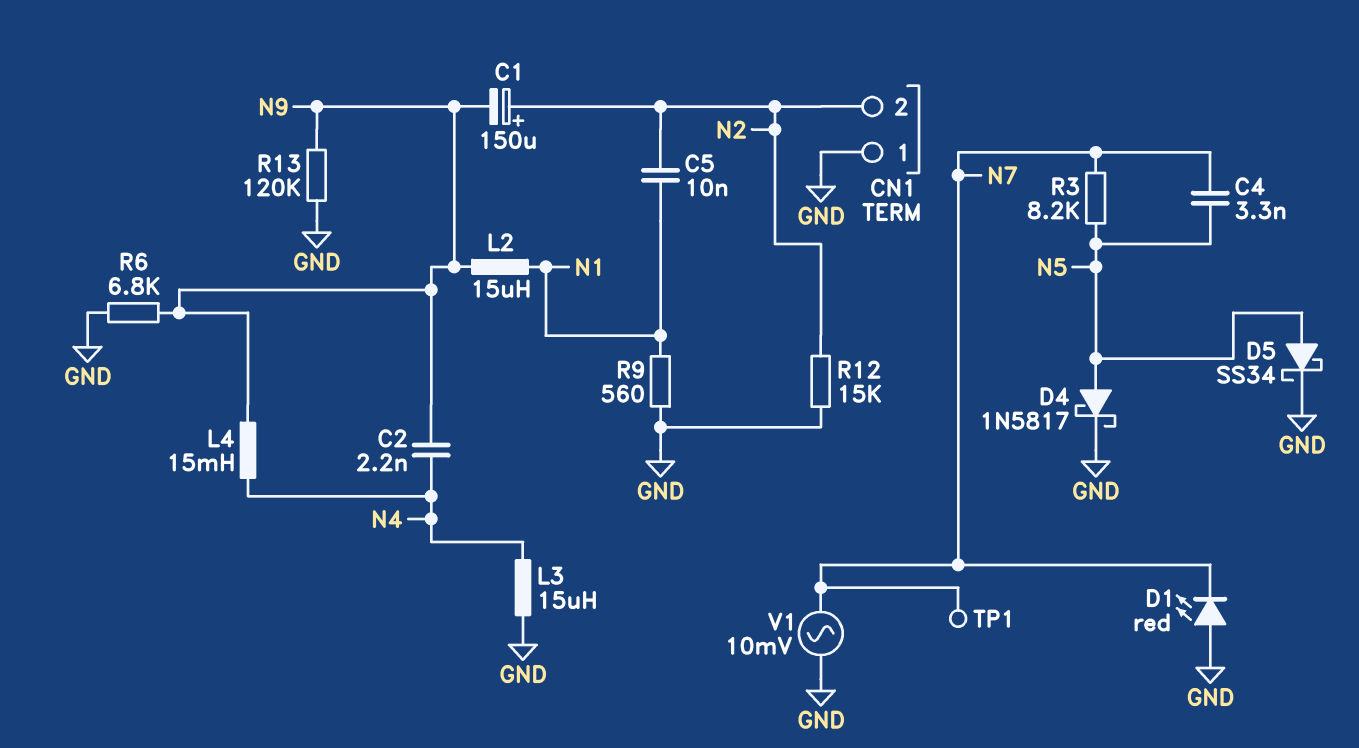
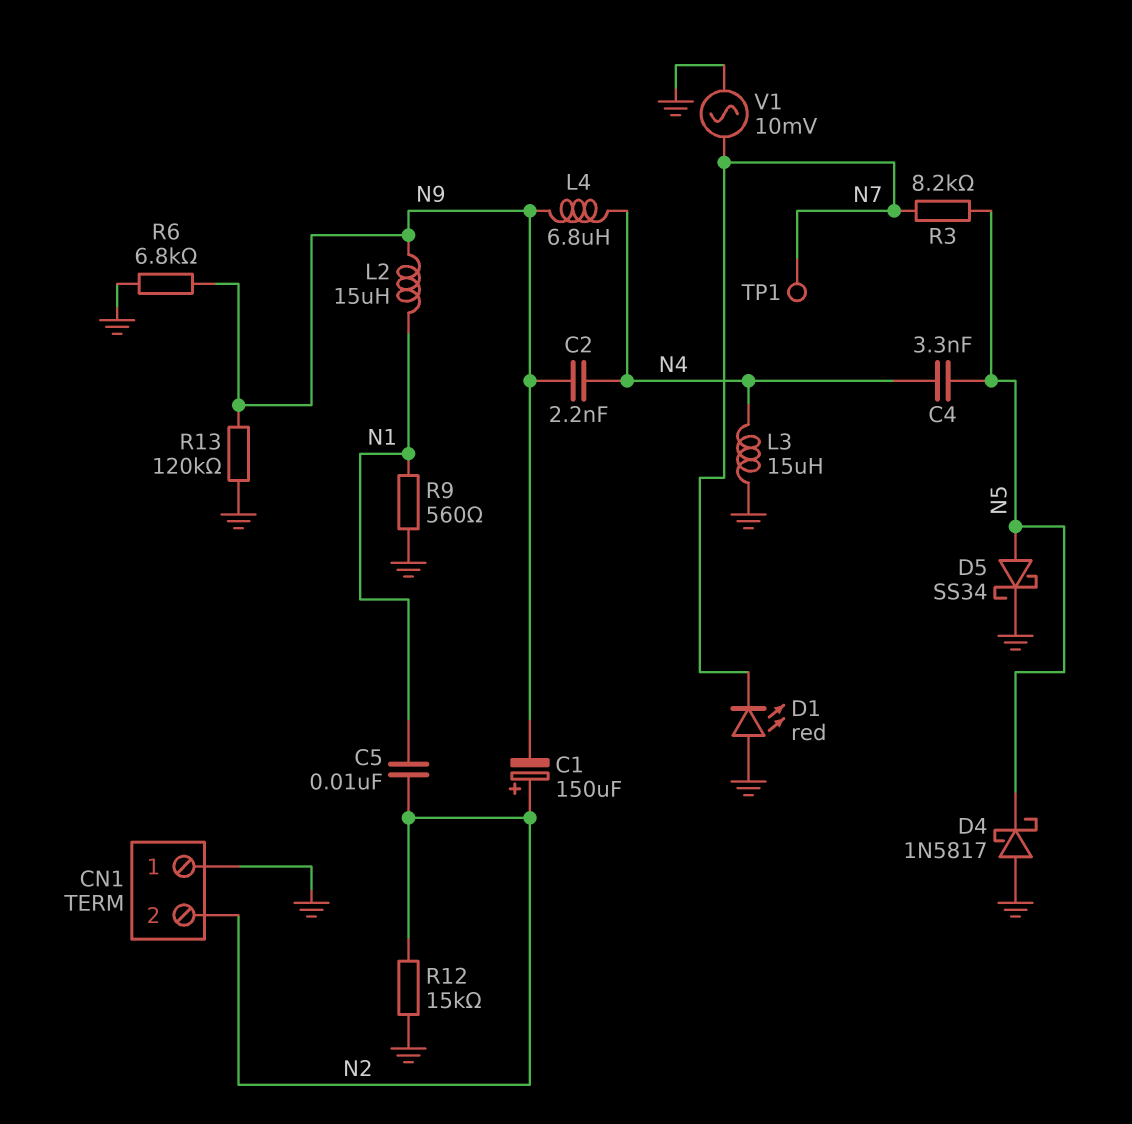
C4: 3.3nF (N5, N7) -> 3.3nF (N4, N5)
D4: schottky 1N5817 (A N5, K GND) -> schottky 1N5817 (A GND, K N5)
L4: 15mH (N4, N9) -> 6.8uH (N4, N9)

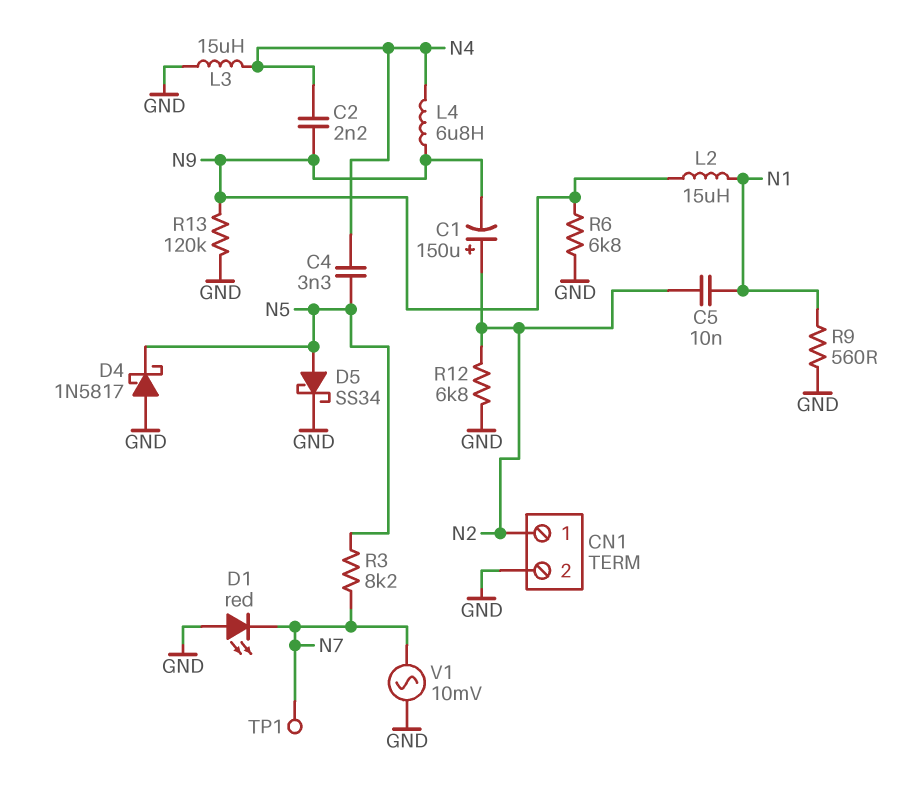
CN1 pin 1: GND -> N2
CN1 pin 2: N2 -> GND
R12: 15k (GND, N2) -> 6.8k (GND, N2)

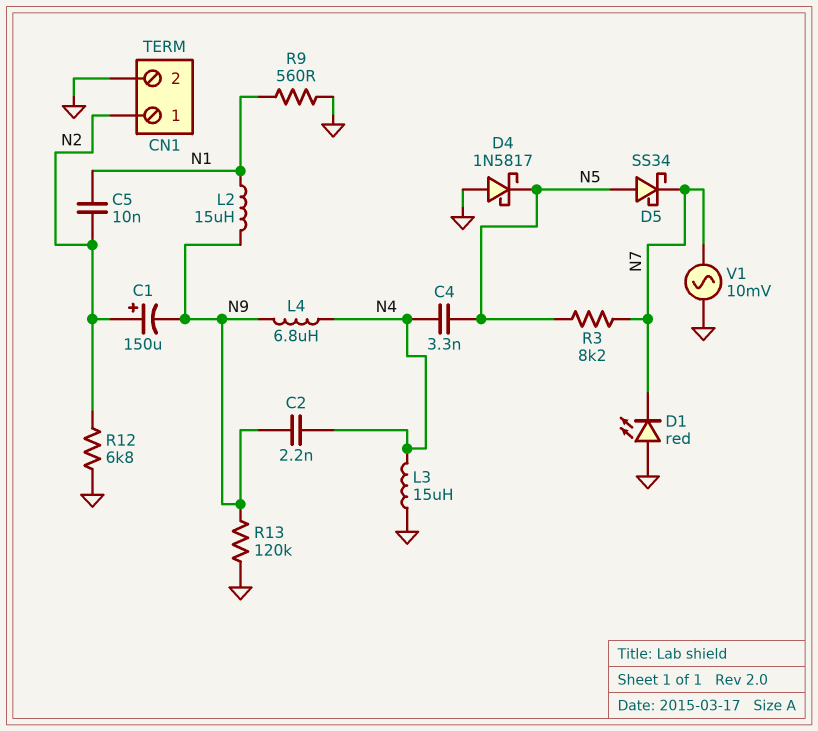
D5: schottky SS34 (A N5, K GND) -> schottky SS34 (A N5, K N7)
R6: 6.8k (GND, N9) -> none
TP1: test point (N7) -> none

